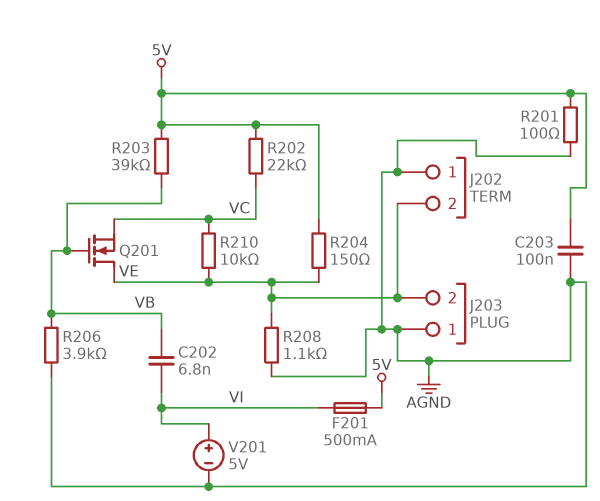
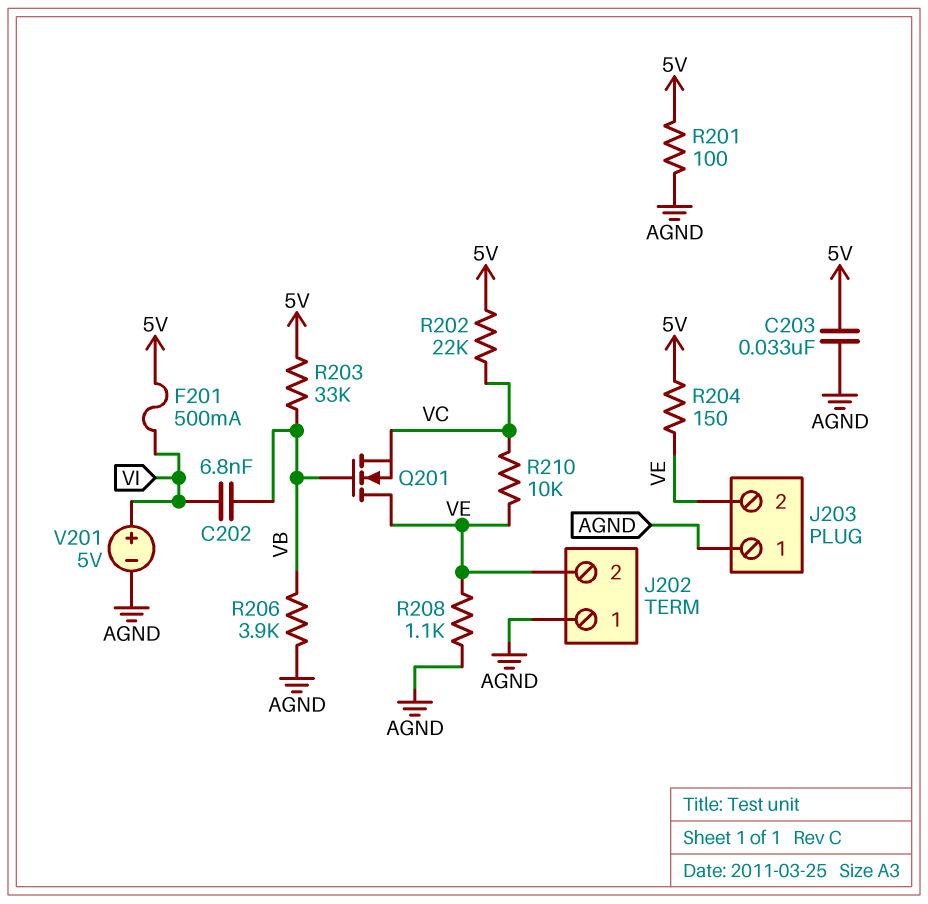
C203: 100nF (5V, AGND) -> 33nF (5V, AGND)
R203: 39k (5V, VB) -> 33k (5V, VB)

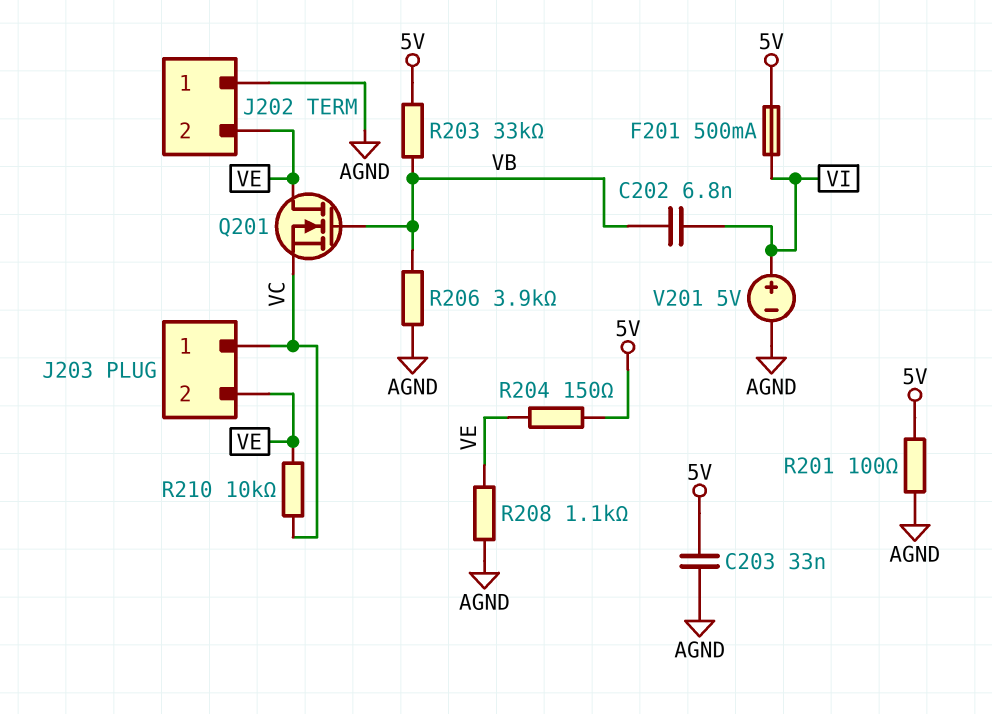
J203 pin 1: AGND -> VC
R202: 22k (5V, VC) -> none

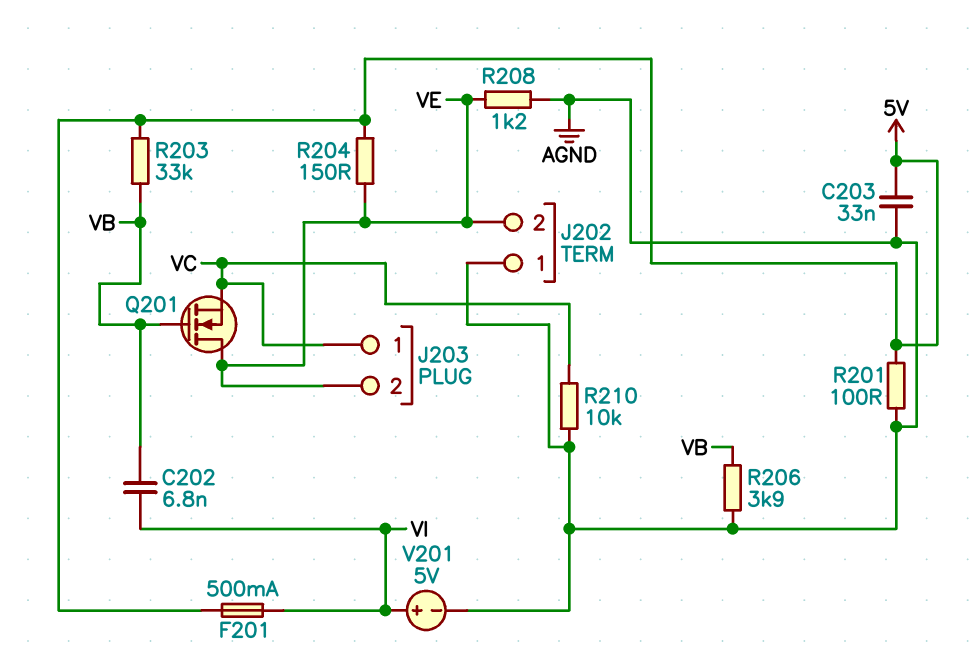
R208: 1.1k (AGND, VE) -> 1.2k (AGND, VE)
R210: 10k (VC, VE) -> 10k (AGND, VC)

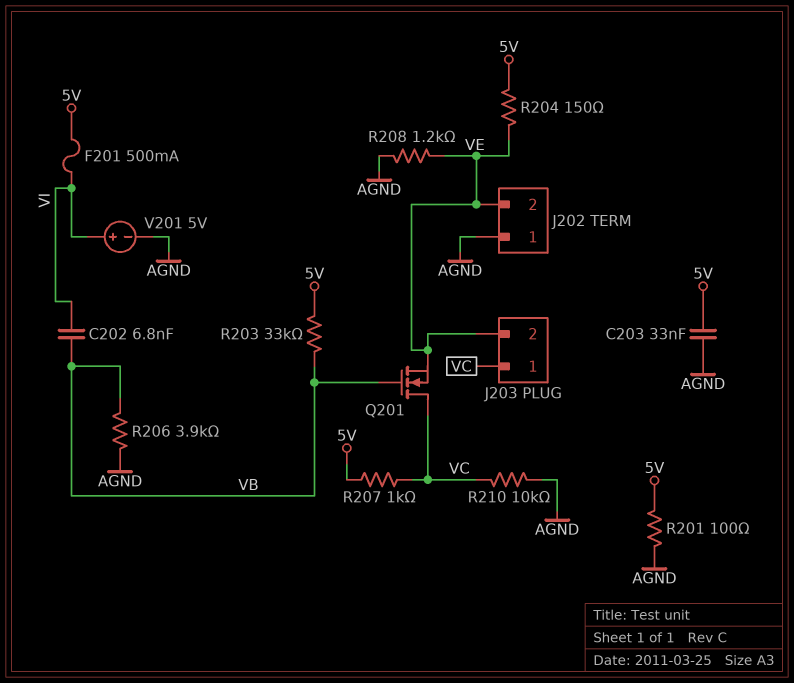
Q201: NMOS (G VB, D VE, S VC) -> NMOS (G VB, D VC, S VE)
R207: none -> 1k (5V, VC)

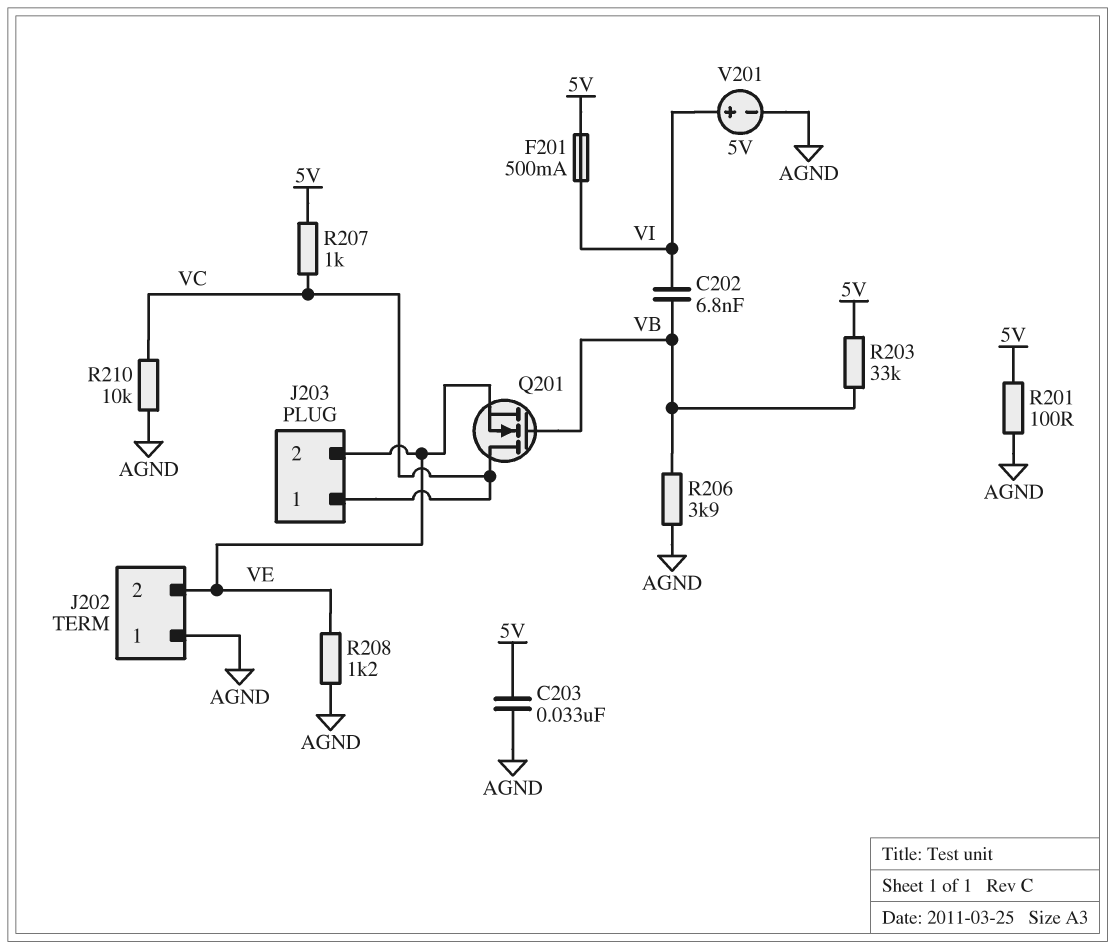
R204: 150 (5V, VE) -> none

